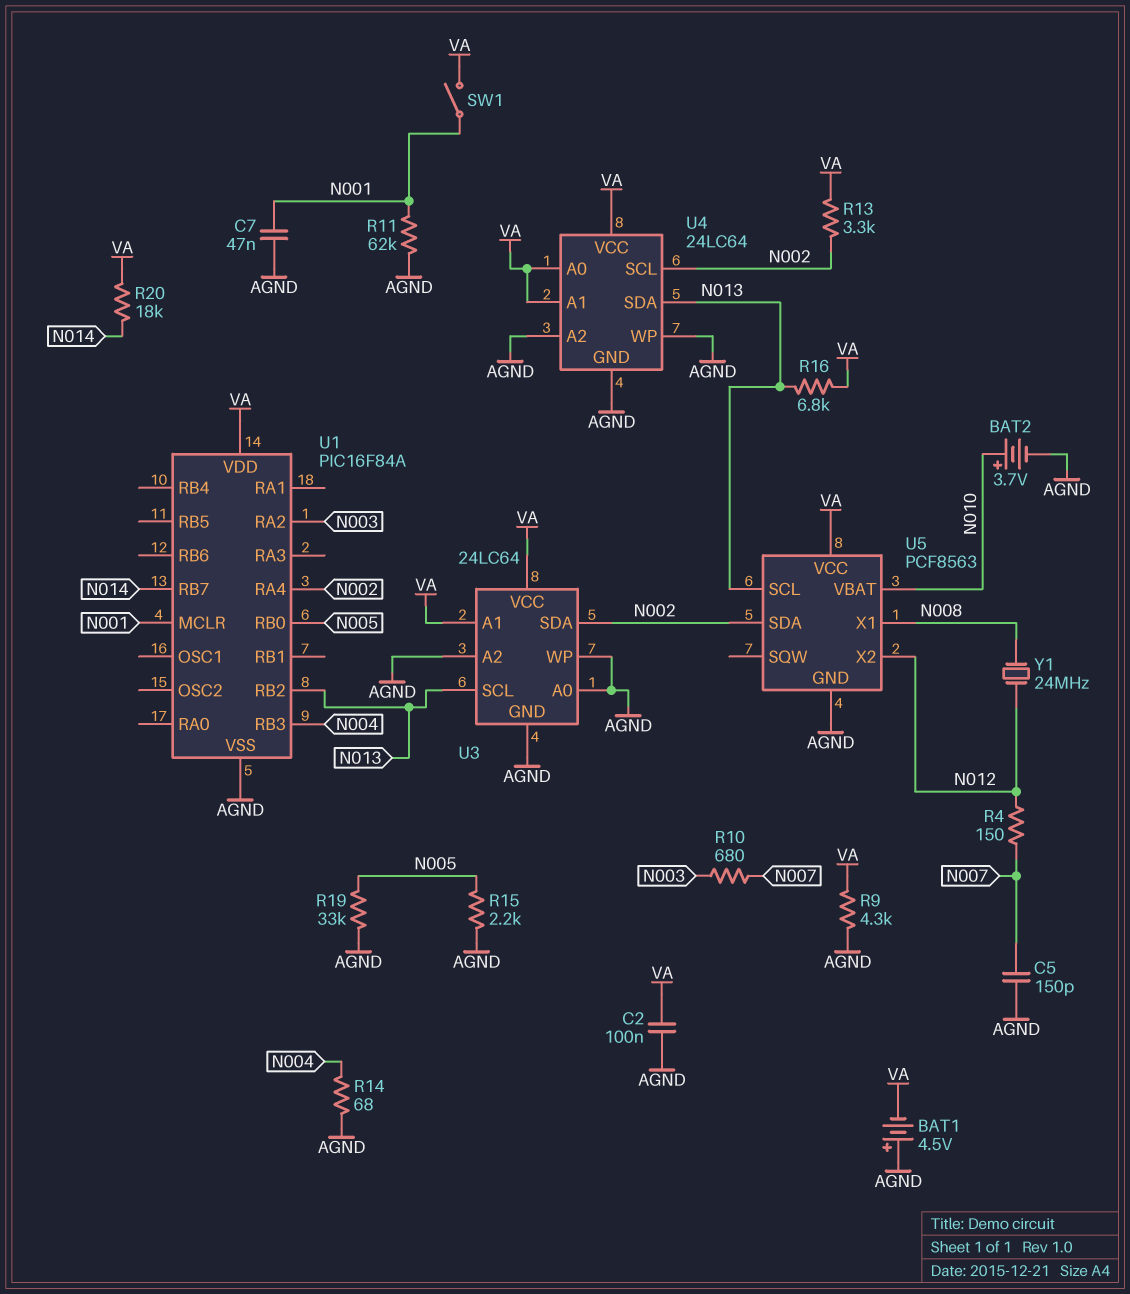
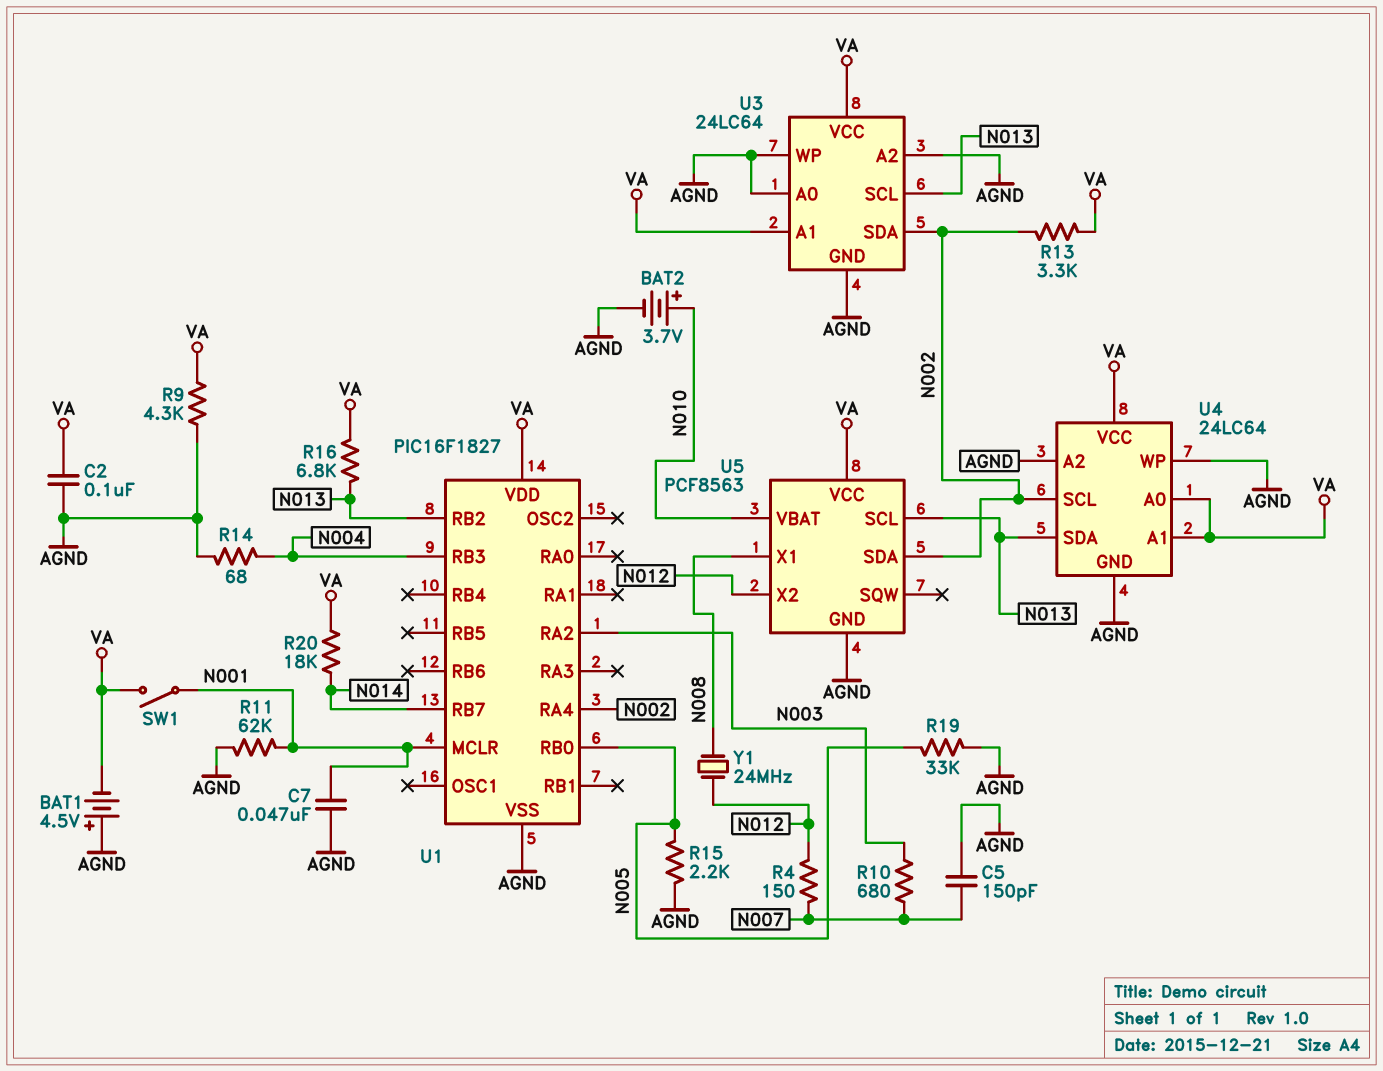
U1: PIC16F84A -> PIC16F1827

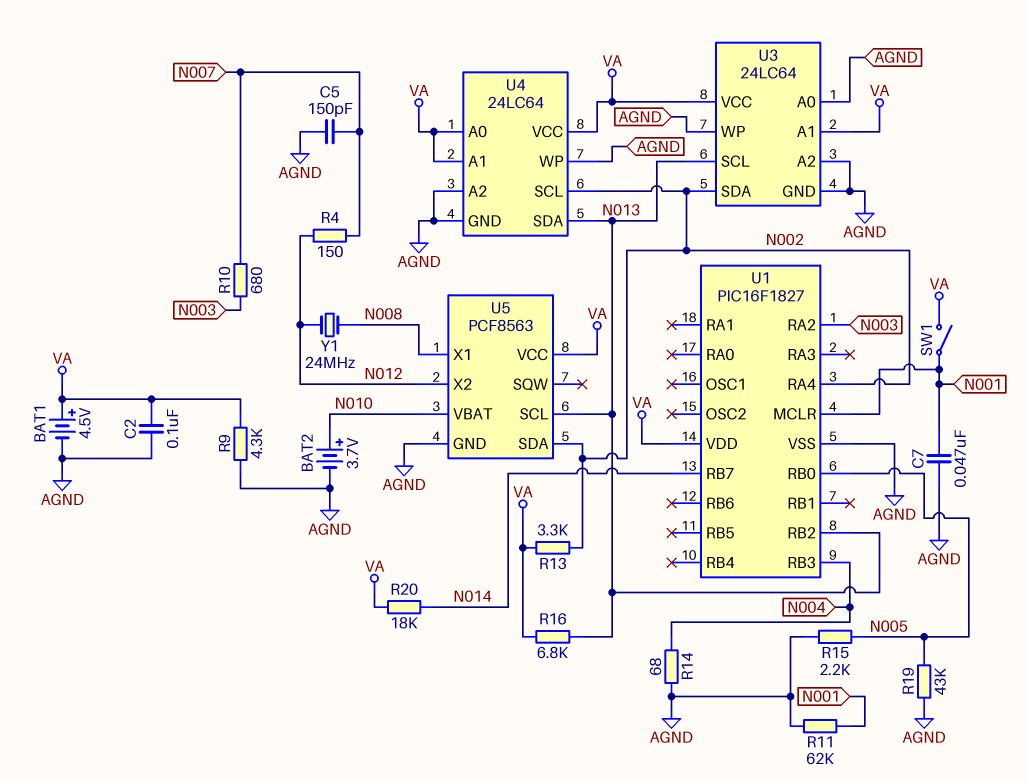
BAT1: 4.5V (plus AGND, minus VA) -> 4.5V (plus VA, minus AGND)
R19: 33k (AGND, N005) -> 43k (AGND, N005)

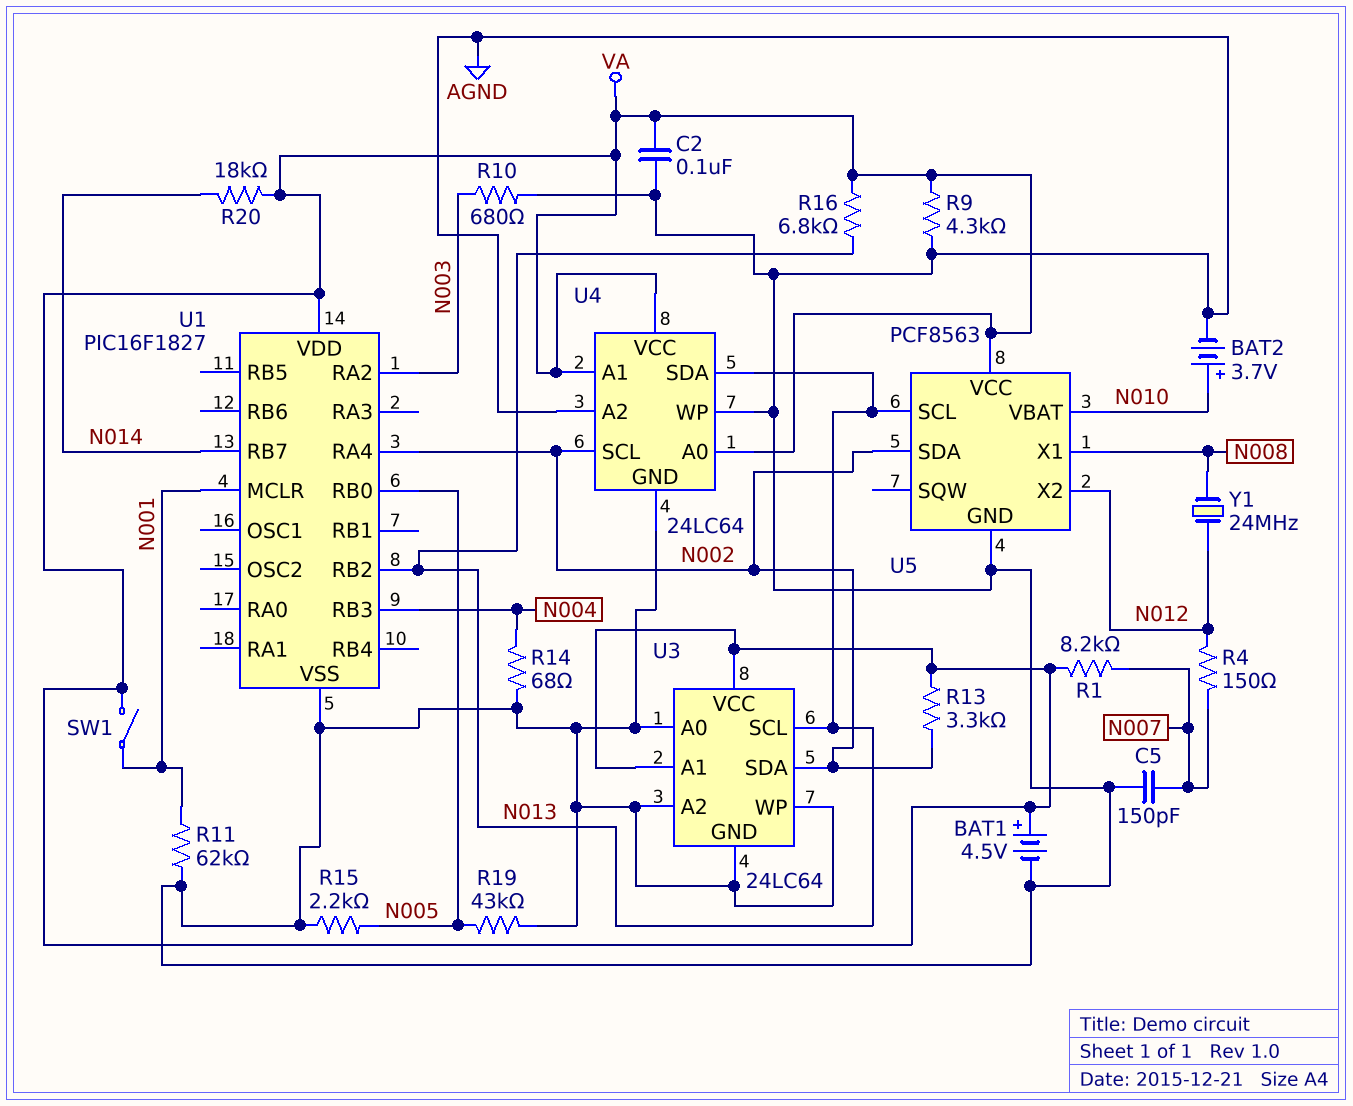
C7: 47nF (AGND, N001) -> none
R1: none -> 8.2k (N007, VA)
R10: 680 (N003, N007) -> 680 (AGND, N003)

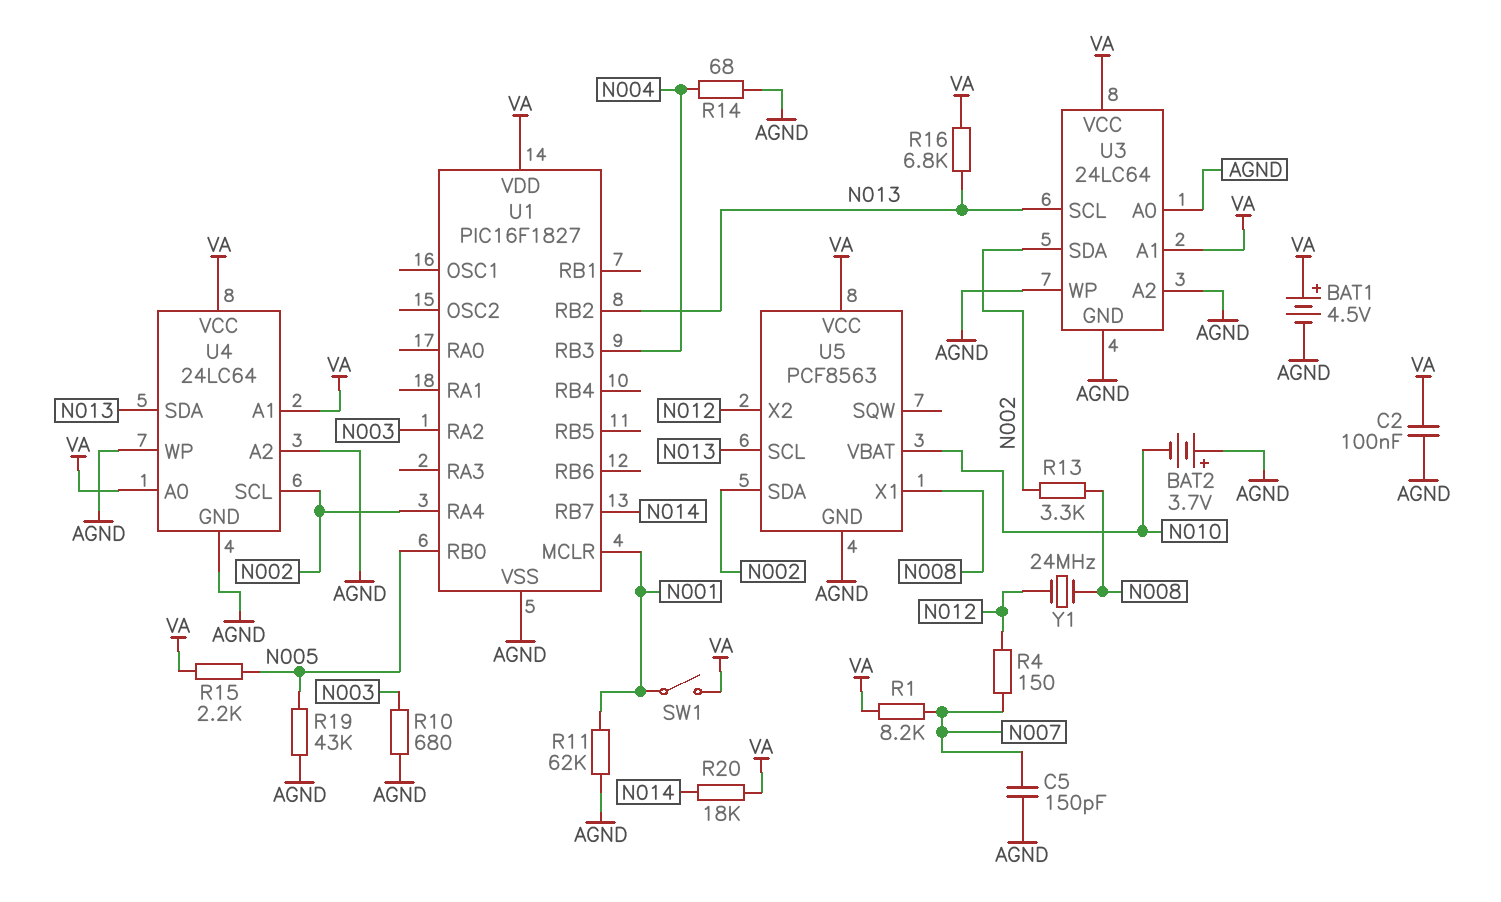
BAT2: 3.7V (plus N010, minus AGND) -> 3.7V (plus AGND, minus N010)
R9: 4.3k (AGND, VA) -> none
R13: 3.3k (N002, VA) -> 3.3k (N002, N008)
R15: 2.2k (AGND, N005) -> 2.2k (N005, VA)

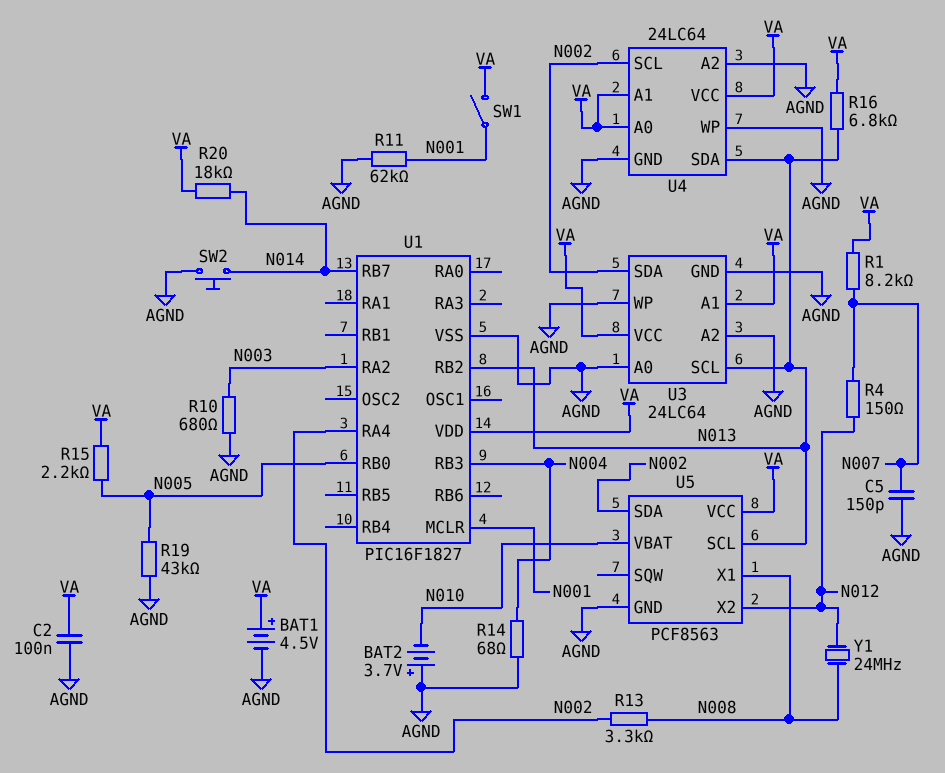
SW2: none -> button (AGND, N014)

